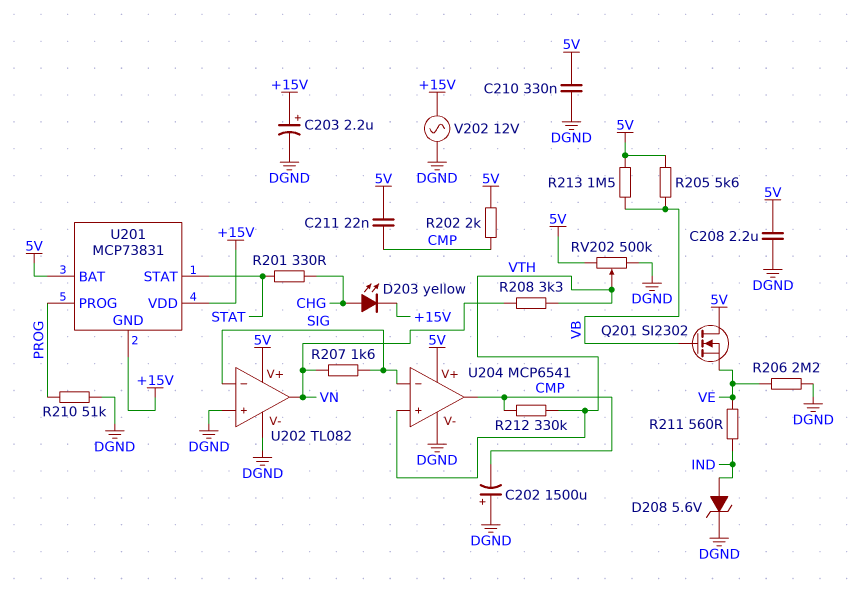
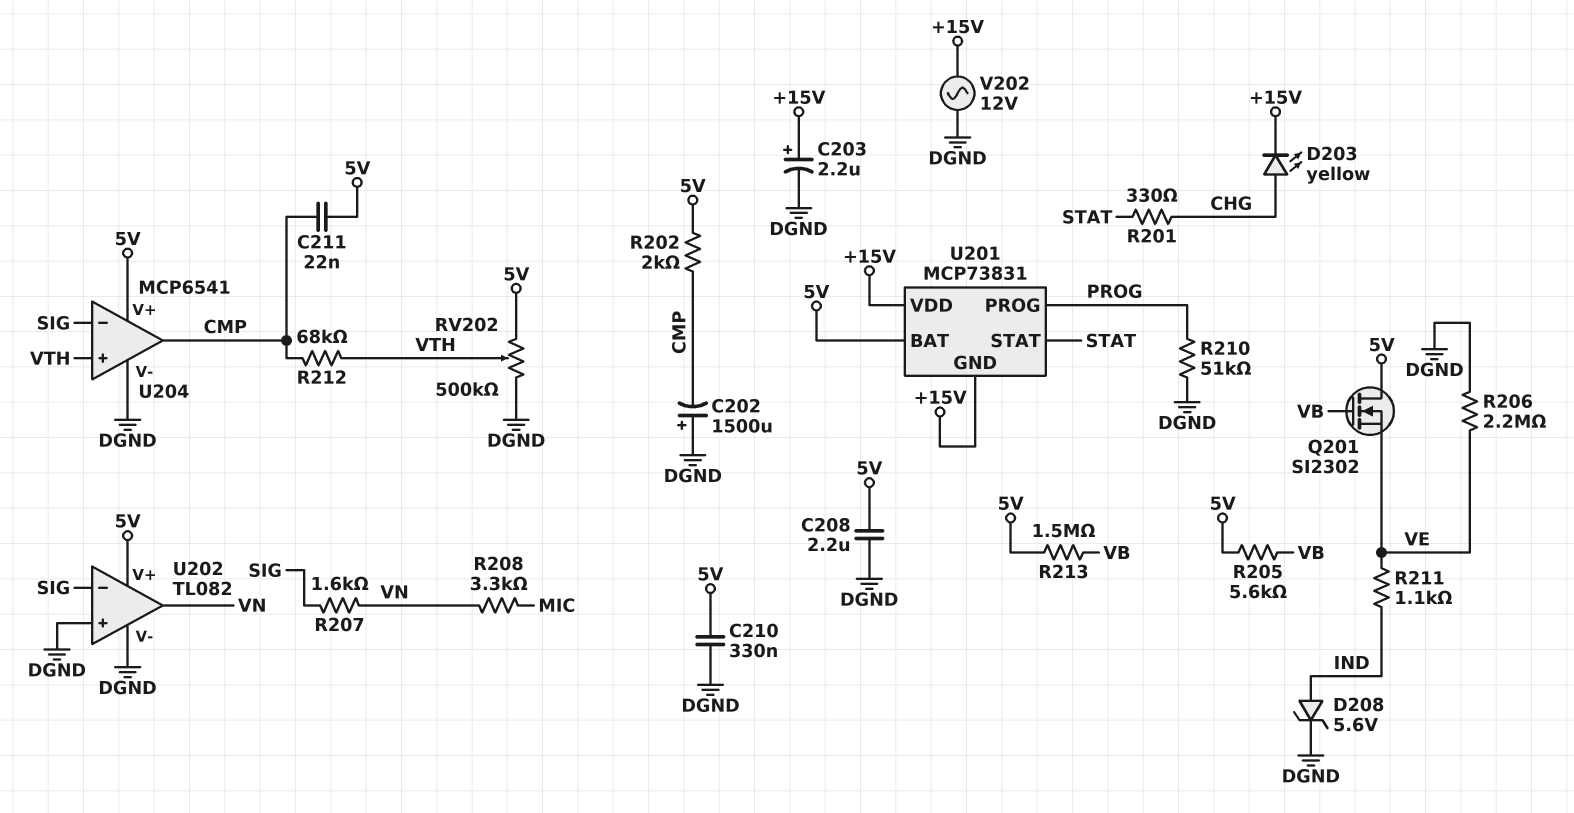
R208: 3.3k (VN, VTH) -> 3.3k (MIC, VN)
R211: 560 (IND, VE) -> 1.1k (IND, VE)
R212: 330k (CMP, VTH) -> 68k (CMP, VTH)

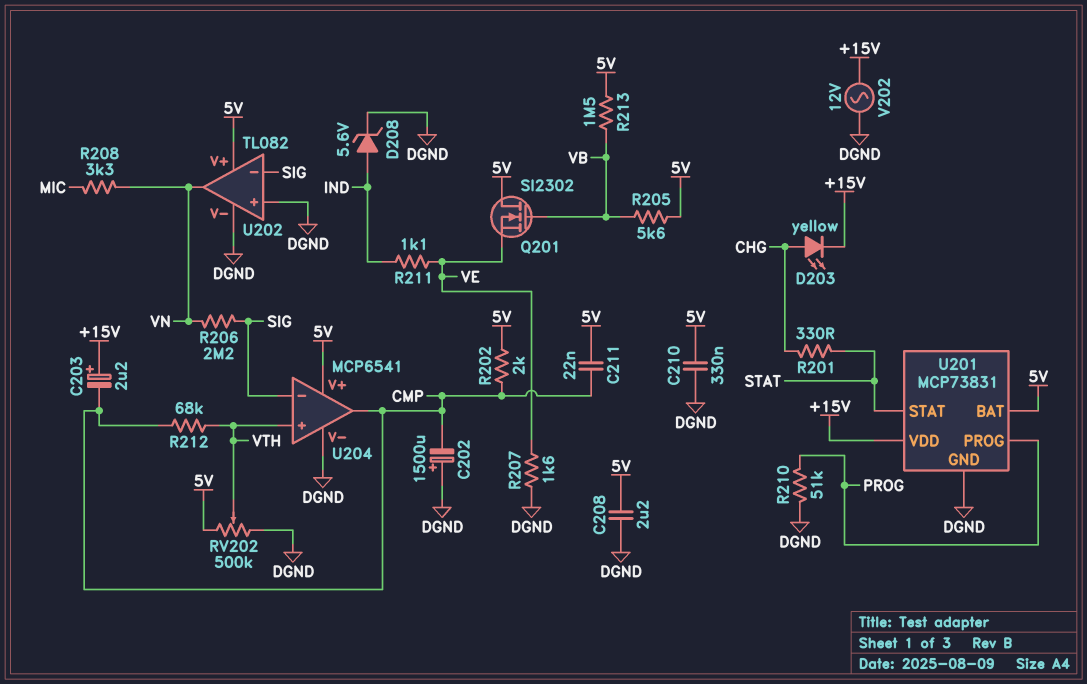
C203: 2.2uF (plus +15V, minus DGND) -> 2.2uF (plus +15V, minus CMP)
R206: 2.2M (DGND, VE) -> 2.2M (SIG, VN)
R207: 1.6k (SIG, VN) -> 1.6k (DGND, VE)
U201 pin GND: +15V -> DGND

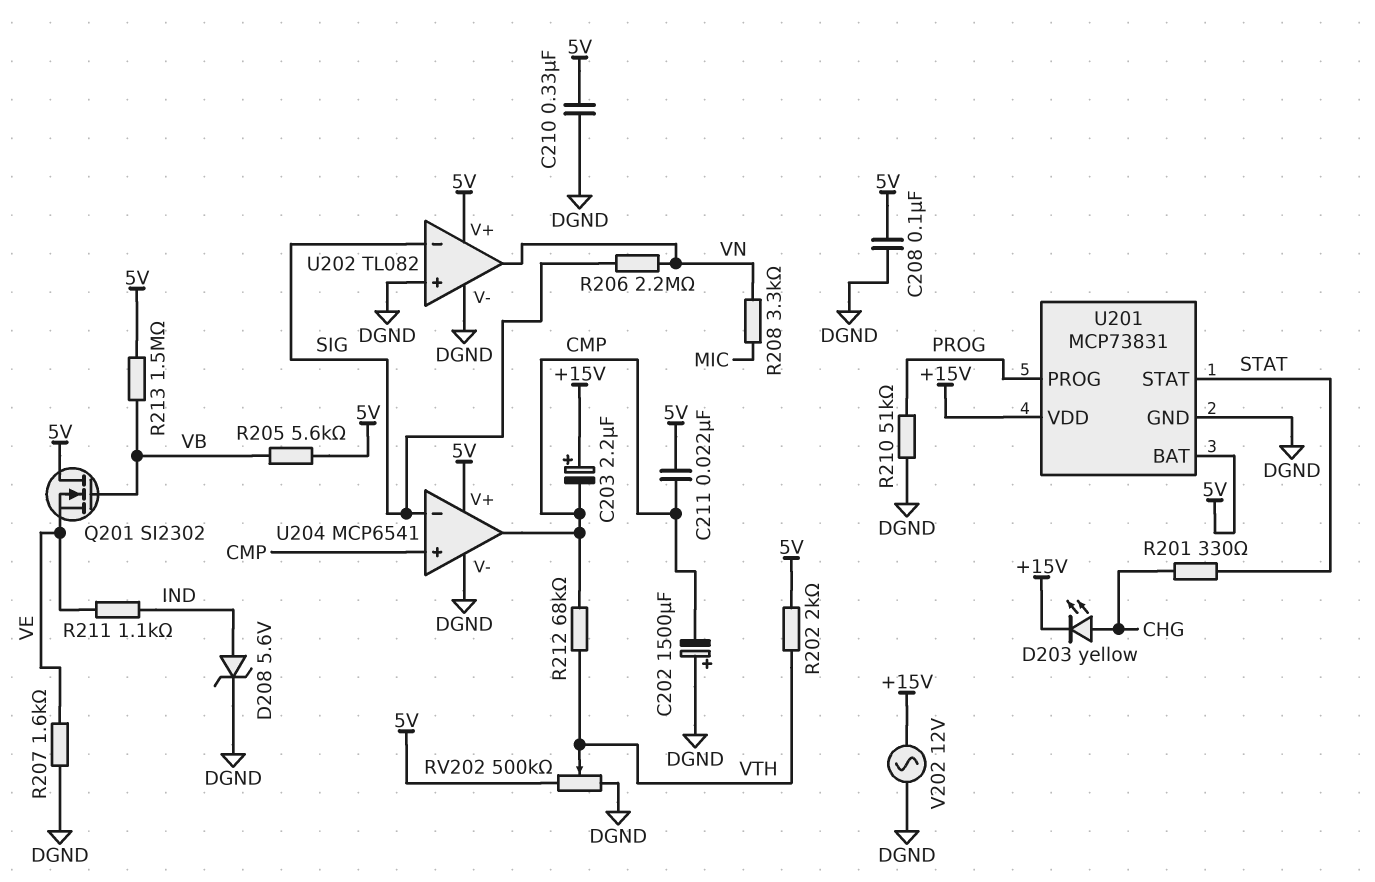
C208: 2.2uF (5V, DGND) -> 100nF (5V, DGND)
R202: 2k (5V, CMP) -> 2k (5V, VTH)
U204 pin in+: VTH -> CMP

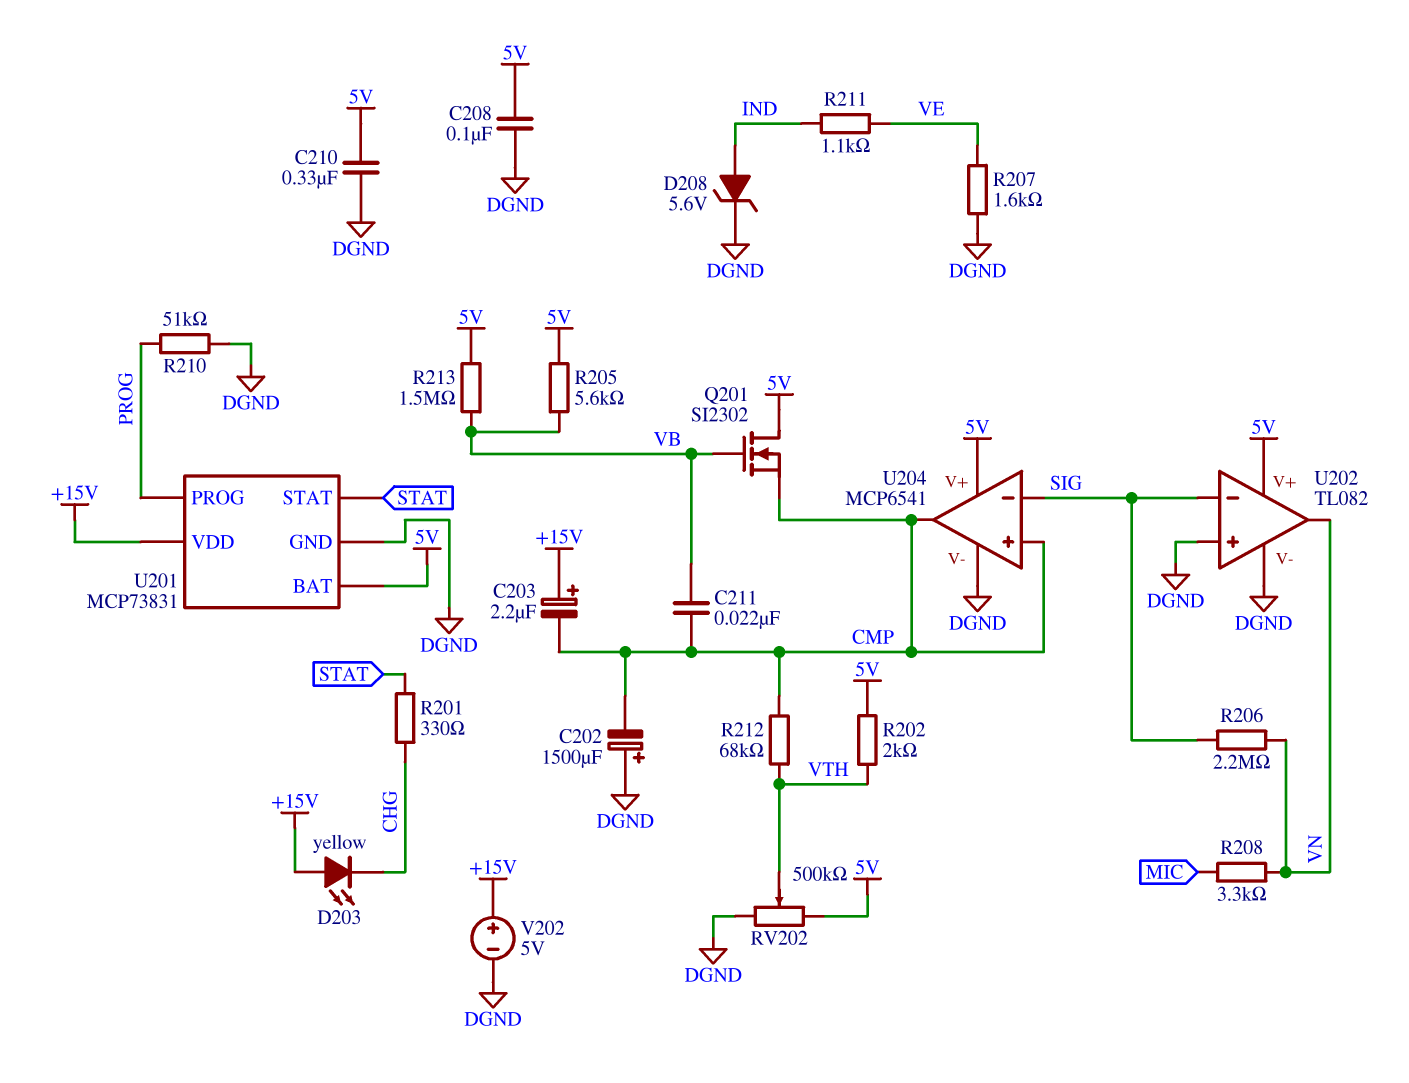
C211: 22nF (5V, CMP) -> 22nF (CMP, VB)
D203: LED yellow (A CHG, K +15V) -> LED yellow (A +15V, K CHG)
Q201: NMOS SI2302 (G VB, D 5V, S VE) -> NMOS SI2302 (G VB, D 5V, S CMP)
V202: AC 12V (+15V, DGND) -> 5V (plus +15V, minus DGND)

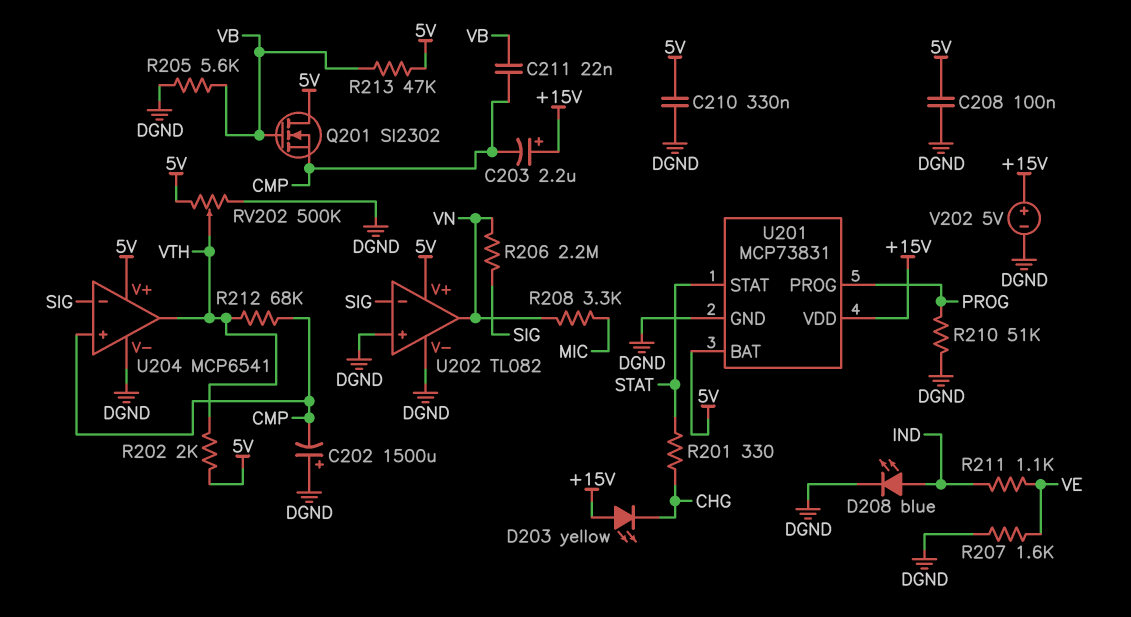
D208: zener 5.6V (A IND, K DGND) -> LED blue (A IND, K DGND)
R205: 5.6k (5V, VB) -> 5.6k (DGND, VB)
R213: 1.5M (5V, VB) -> 47k (5V, VB)
U204 pin out: CMP -> VTH

